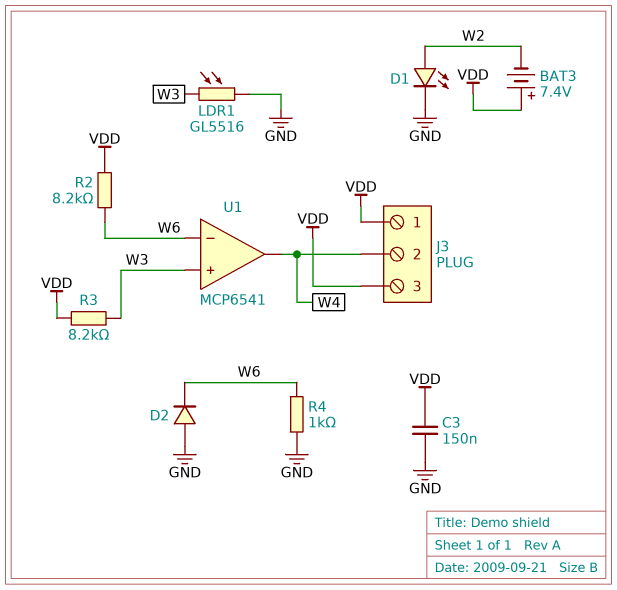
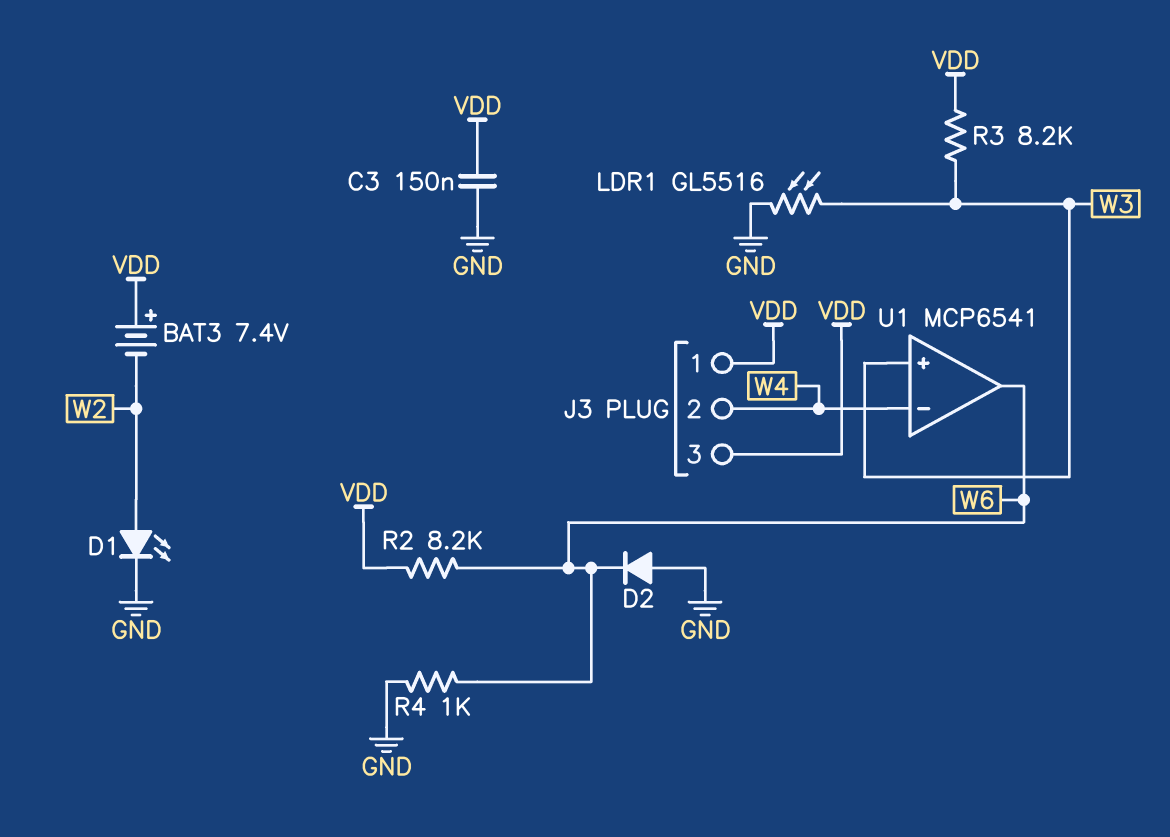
U1 pin in-: W6 -> W4
U1 pin out: W4 -> W6

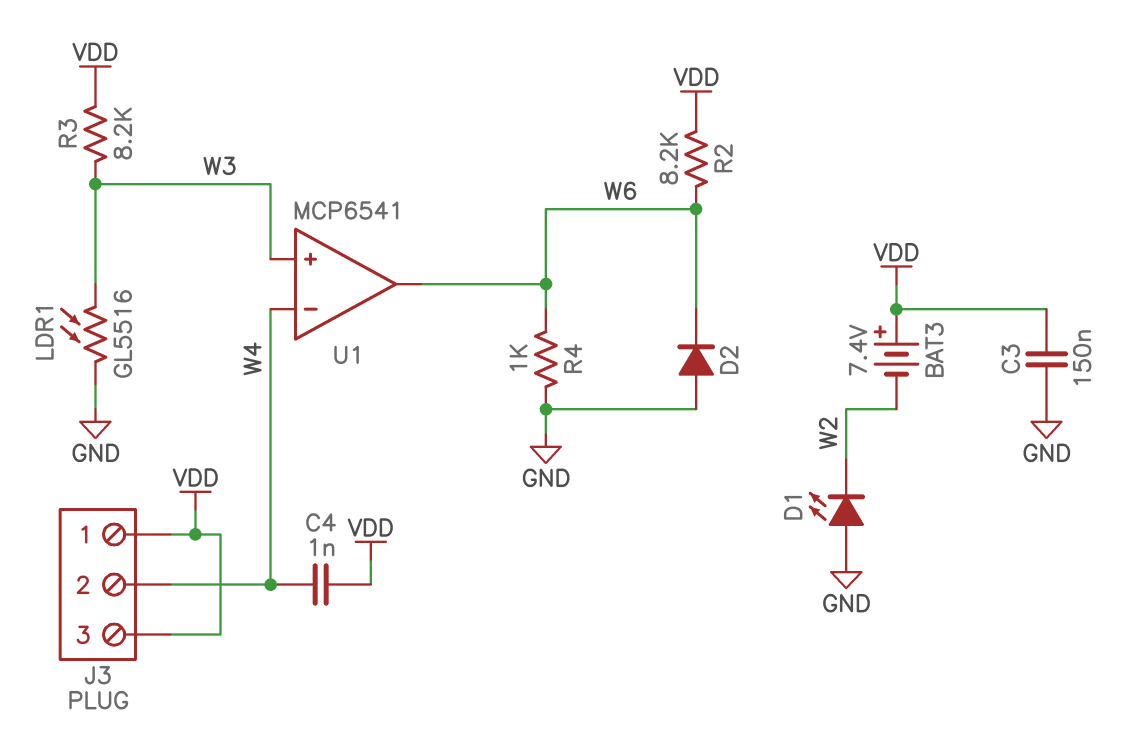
C4: none -> 1nF (VDD, W4)
D1: LED (A W2, K GND) -> LED (A GND, K W2)

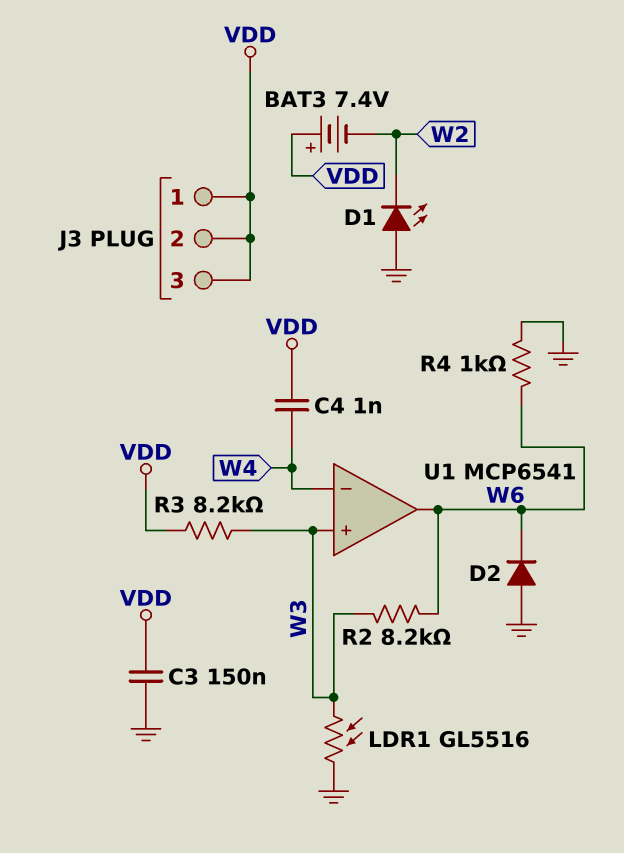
J3 pin 2: W4 -> VDD
R2: 8.2k (VDD, W6) -> 8.2k (W3, W6)

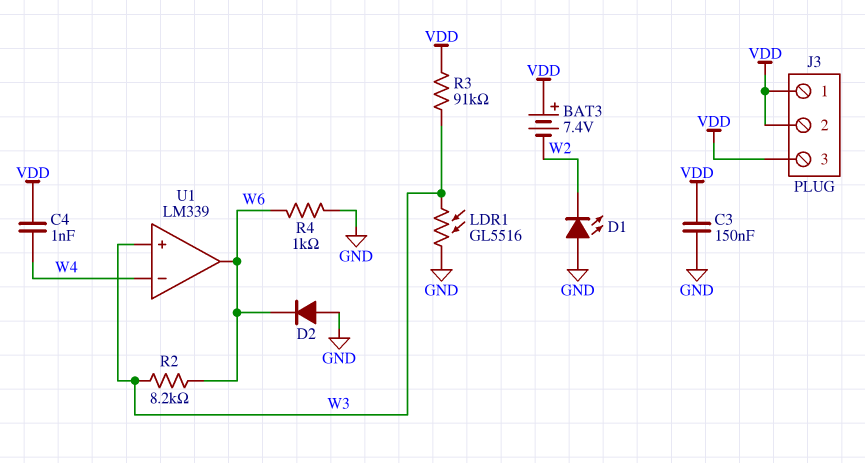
R3: 8.2k (VDD, W3) -> 91k (VDD, W3)
U1: MCP6541 -> LM339

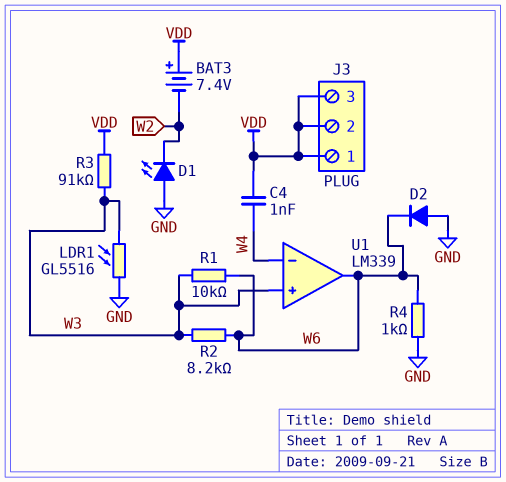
C3: 150nF (GND, VDD) -> none
R1: none -> 10k (W3, W6)

